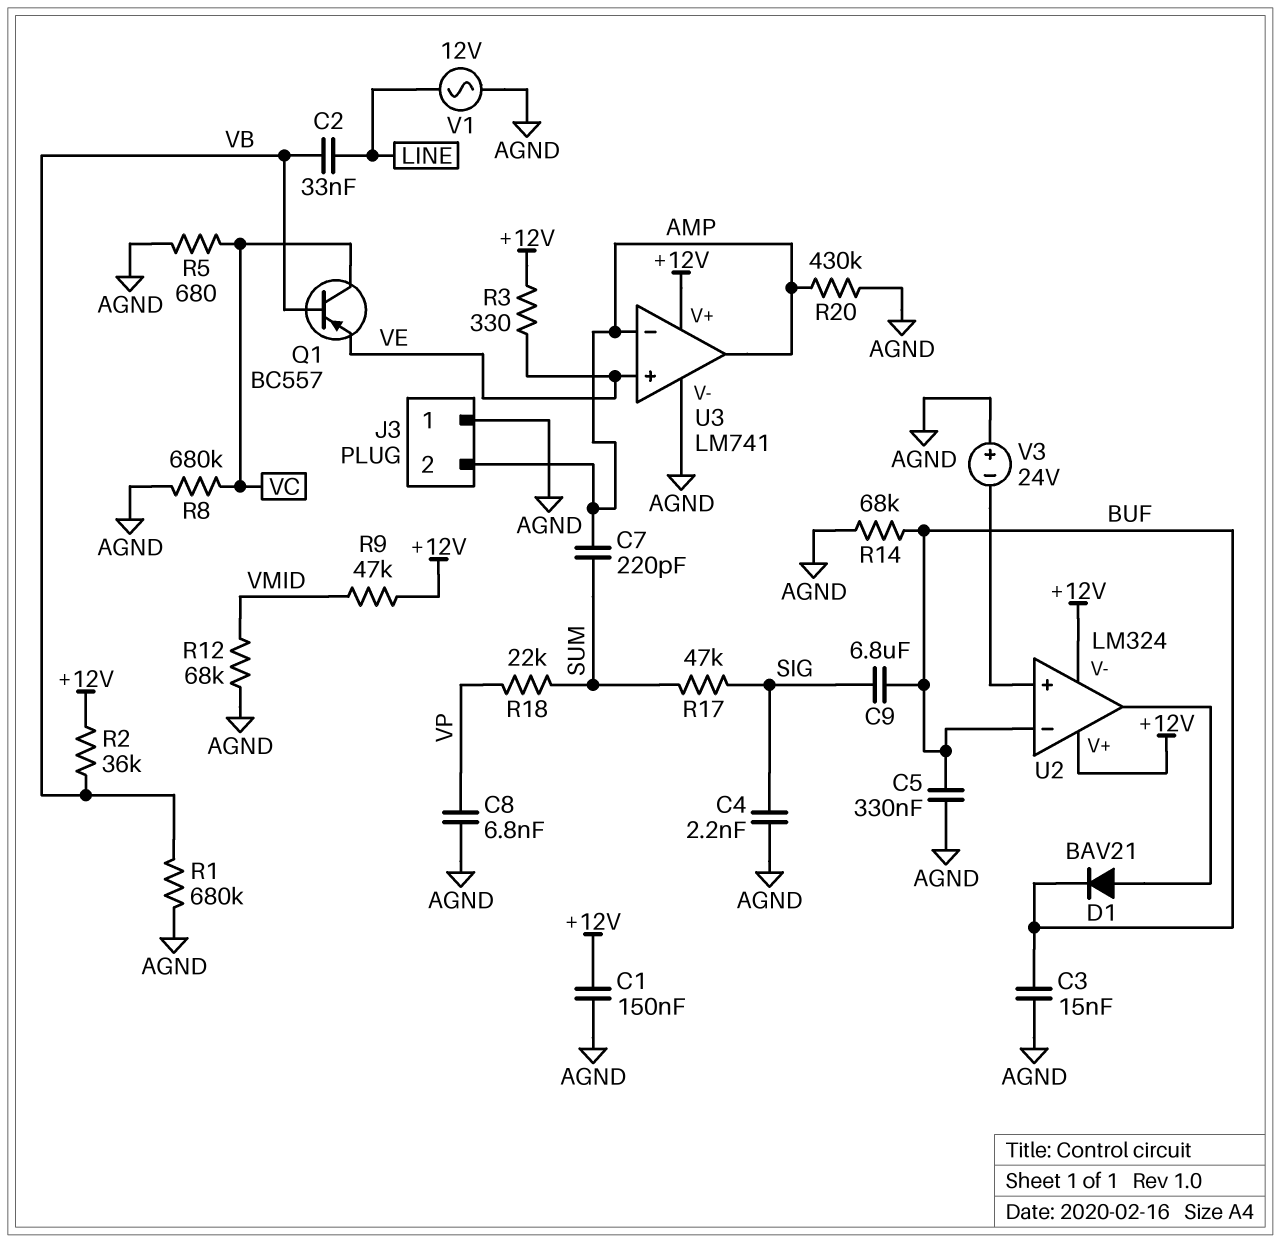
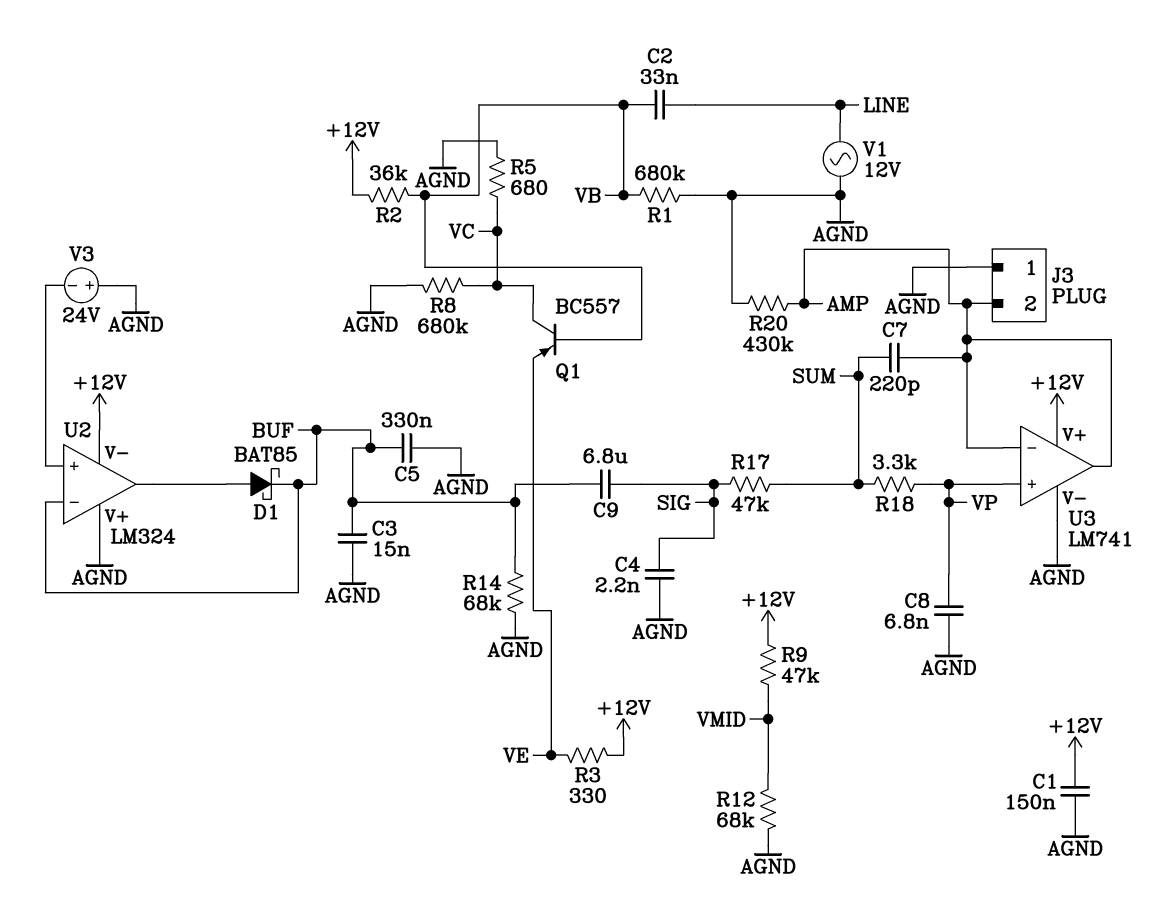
D1: diode BAV21 (A U2/out, K BUF) -> schottky BAT85 (A U2/out, K BUF)
R18: 22k (SUM, VP) -> 3.3k (SUM, VP)
U2 pin V+: +12V -> AGND
U3 pin in+: VE -> VP

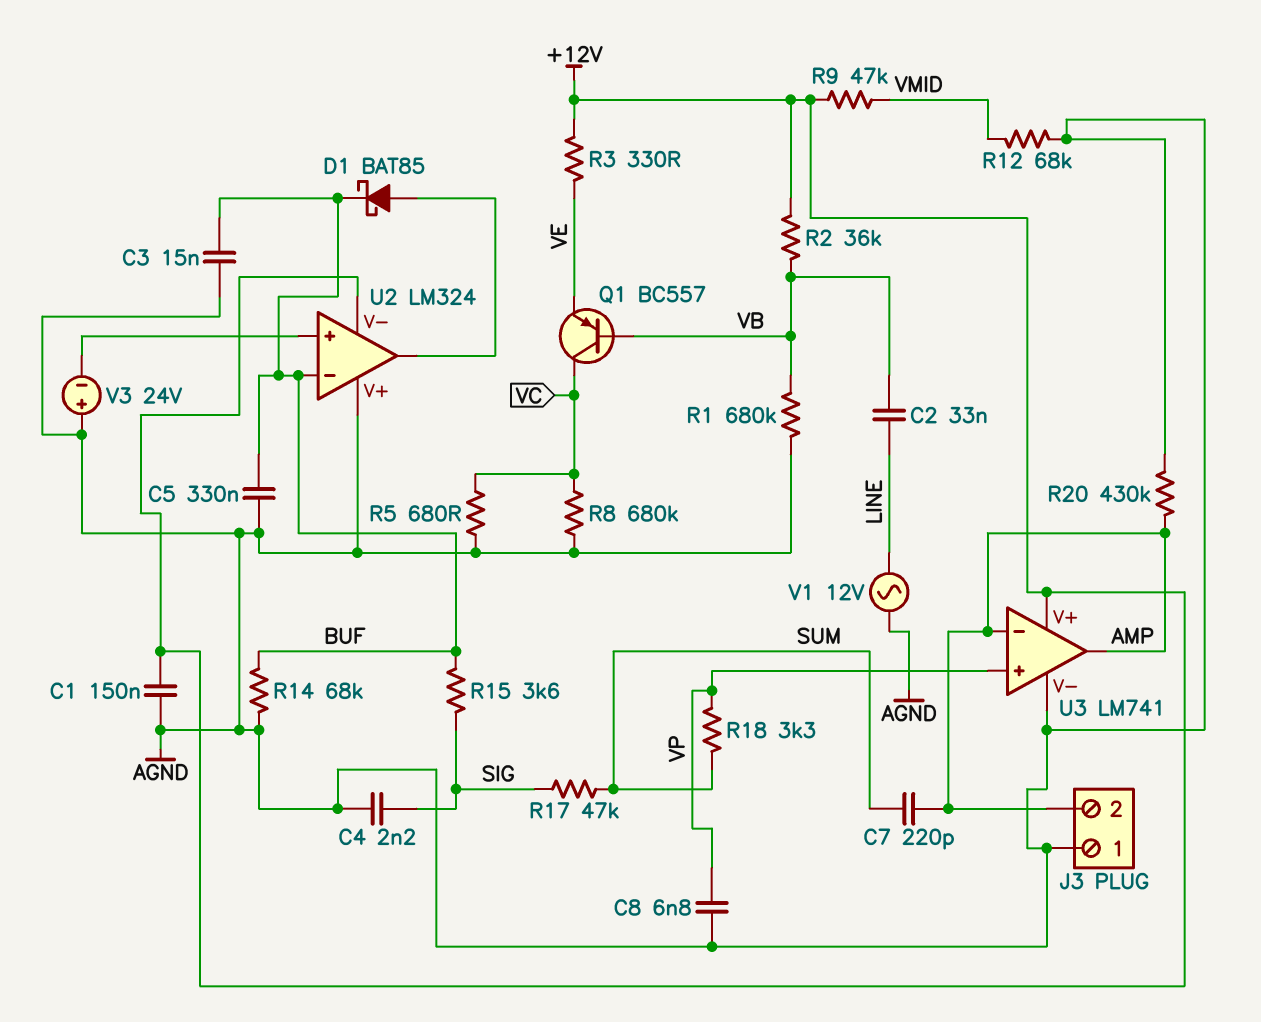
C9: 6.8uF (BUF, SIG) -> none
R15: none -> 3.6k (BUF, SIG)

